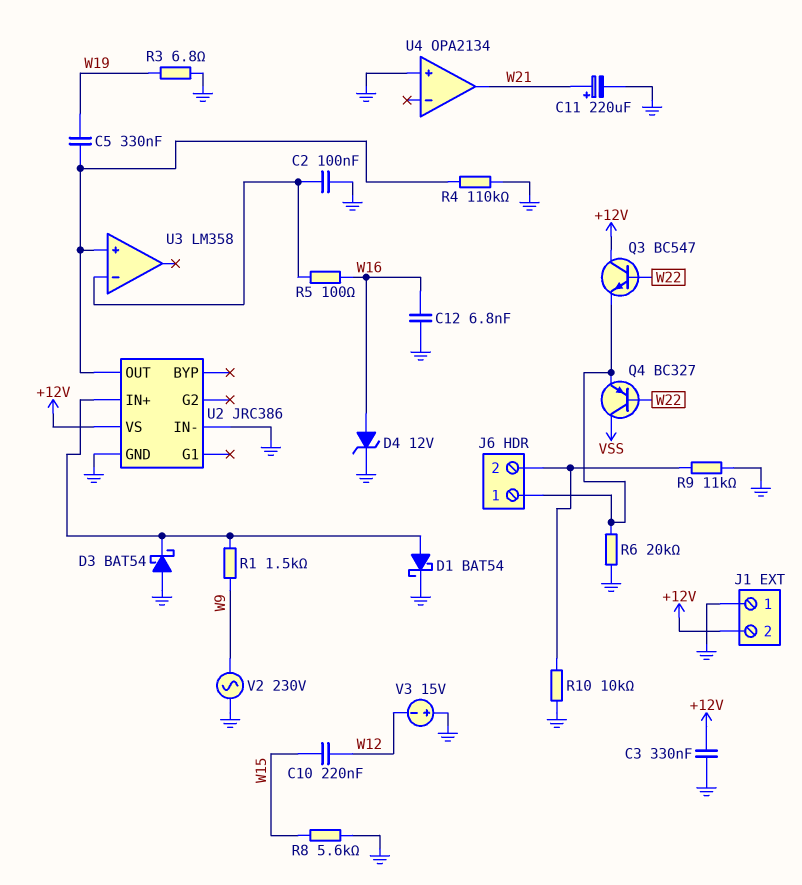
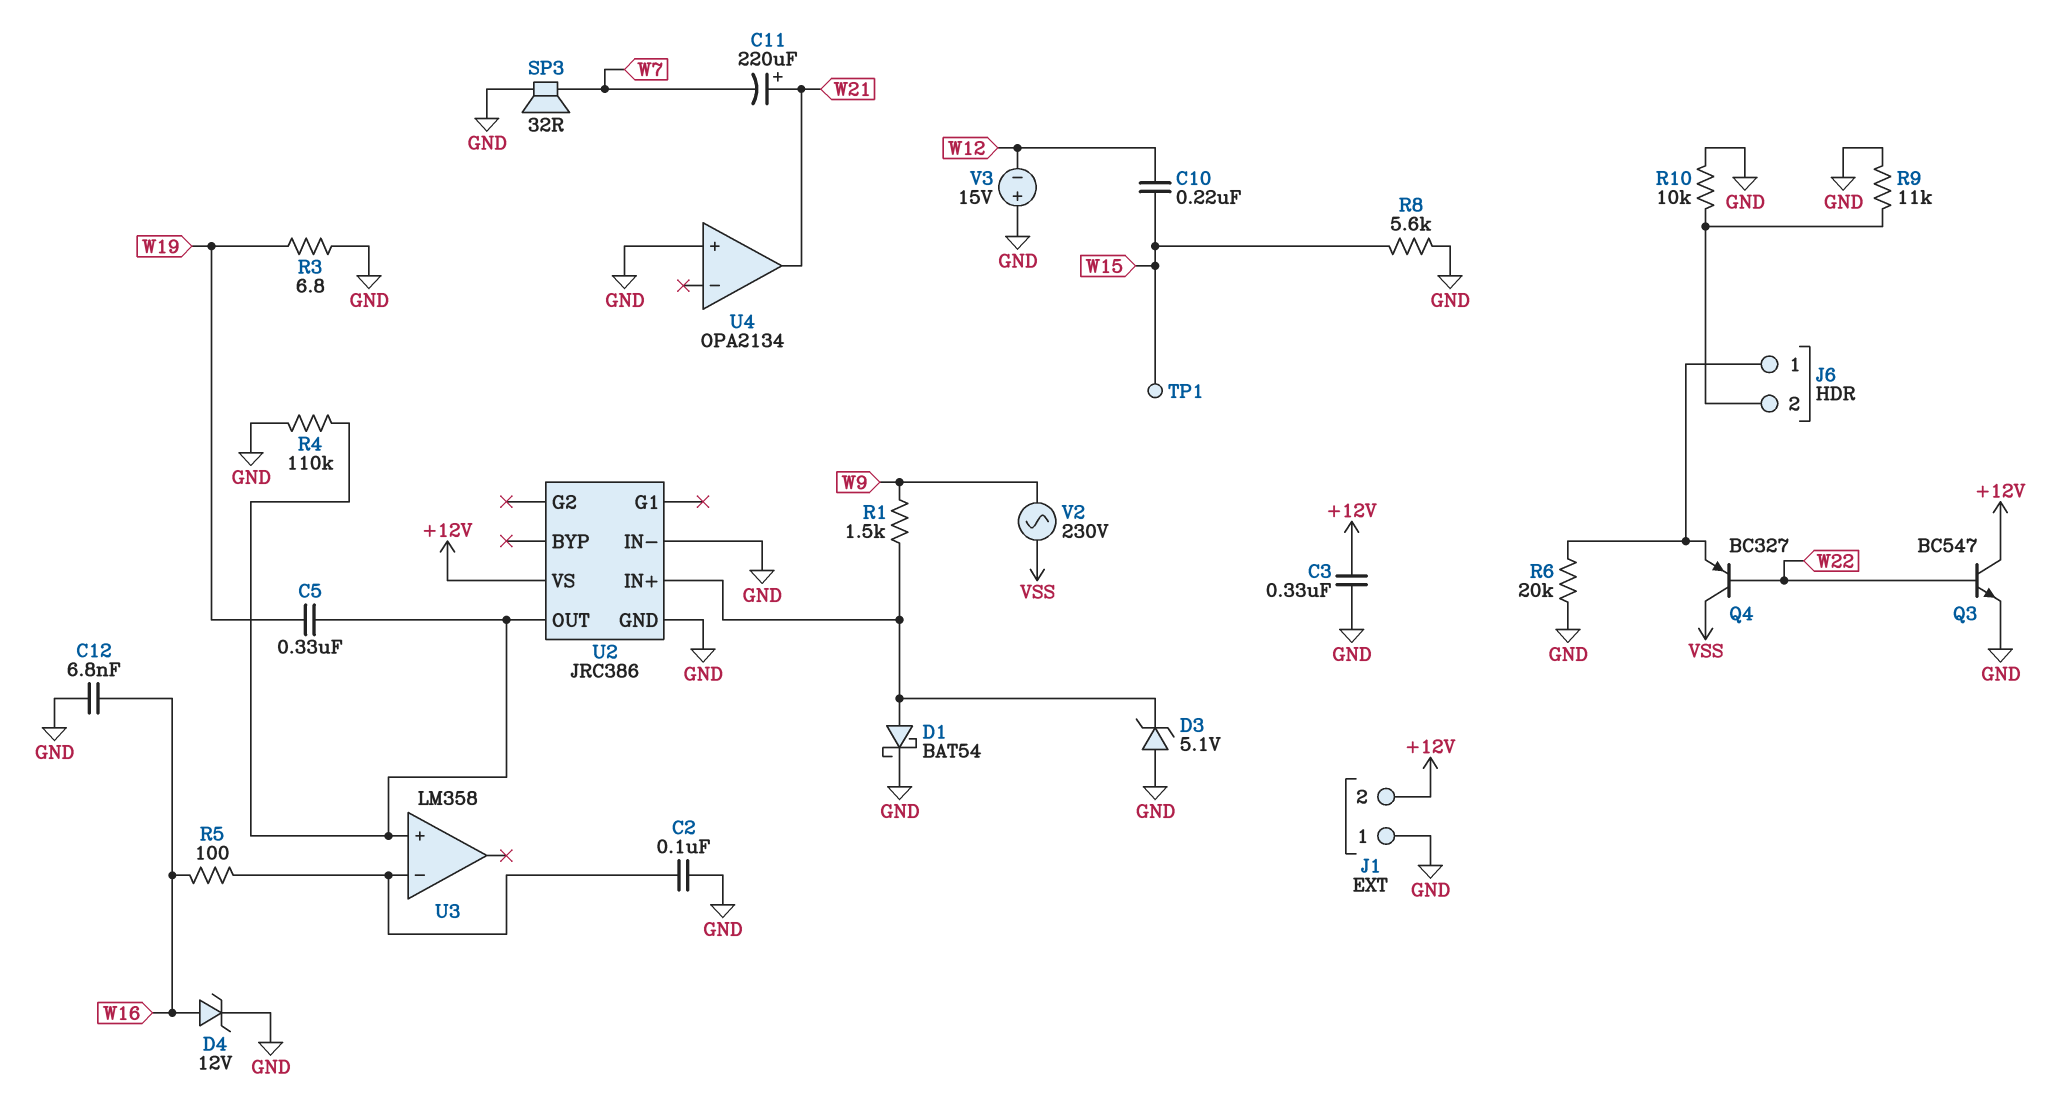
C11: 220uF (plus W21, minus GND) -> 220uF (plus W21, minus W7)
D3: schottky BAT54 (A GND, K U2/IN+) -> zener 5.1V (A GND, K U2/IN+)
Q3: NPN BC547 (B W22, C +12V, E J6/1) -> NPN BC547 (B W22, C +12V, E GND)
SP3: none -> speaker 32R (GND, W7)
TP1: none -> test point (W15)
V2: AC 230V (GND, W9) -> AC 230V (VSS, W9)

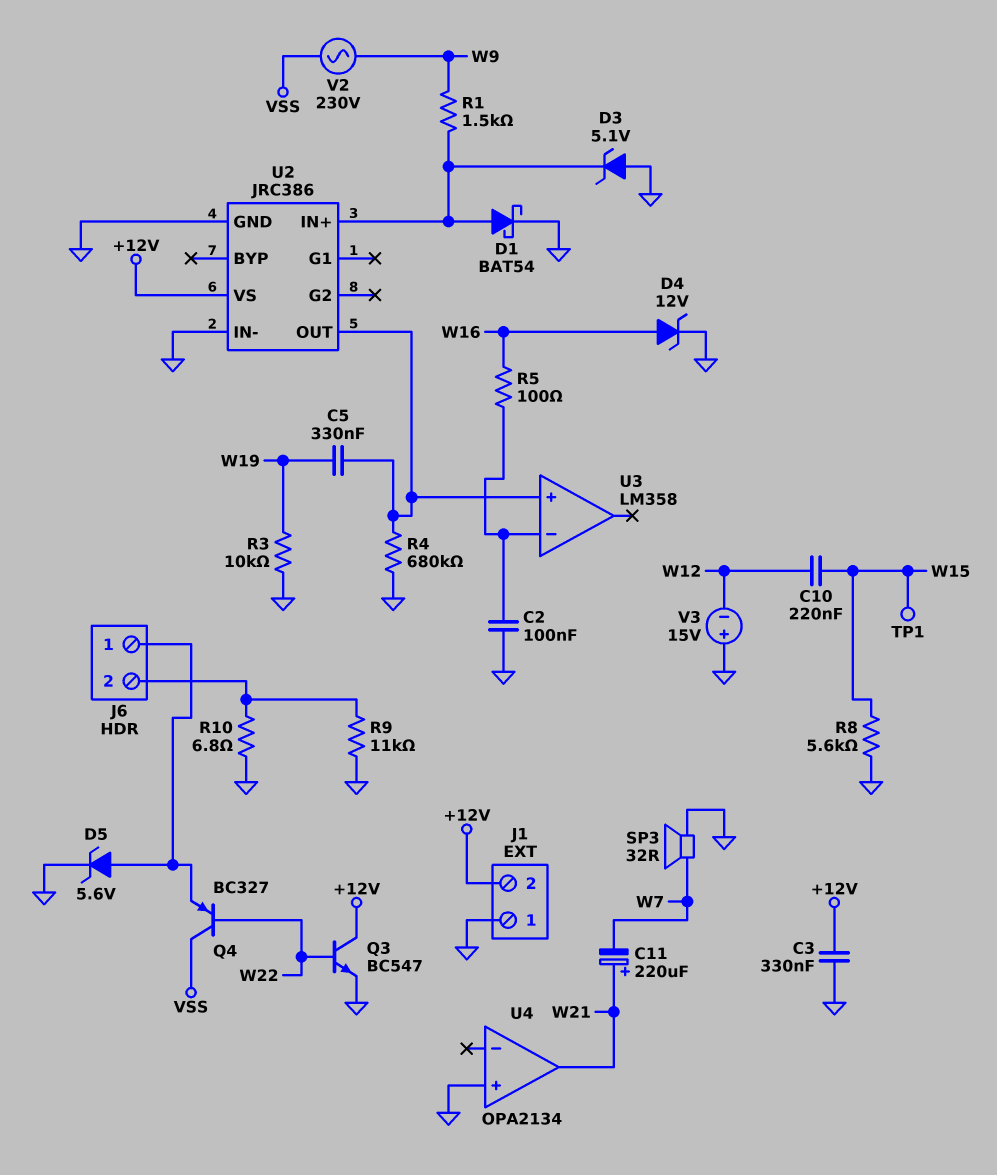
C12: 6.8nF (GND, W16) -> none
D5: none -> zener 5.6V (A J6/1, K GND)
R3: 6.8 (GND, W19) -> 10k (GND, W19)
R4: 110k (GND, U2/OUT) -> 680k (GND, U2/OUT)
R6: 20k (GND, J6/1) -> none
R10: 10k (GND, J6/2) -> 6.8 (GND, J6/2)

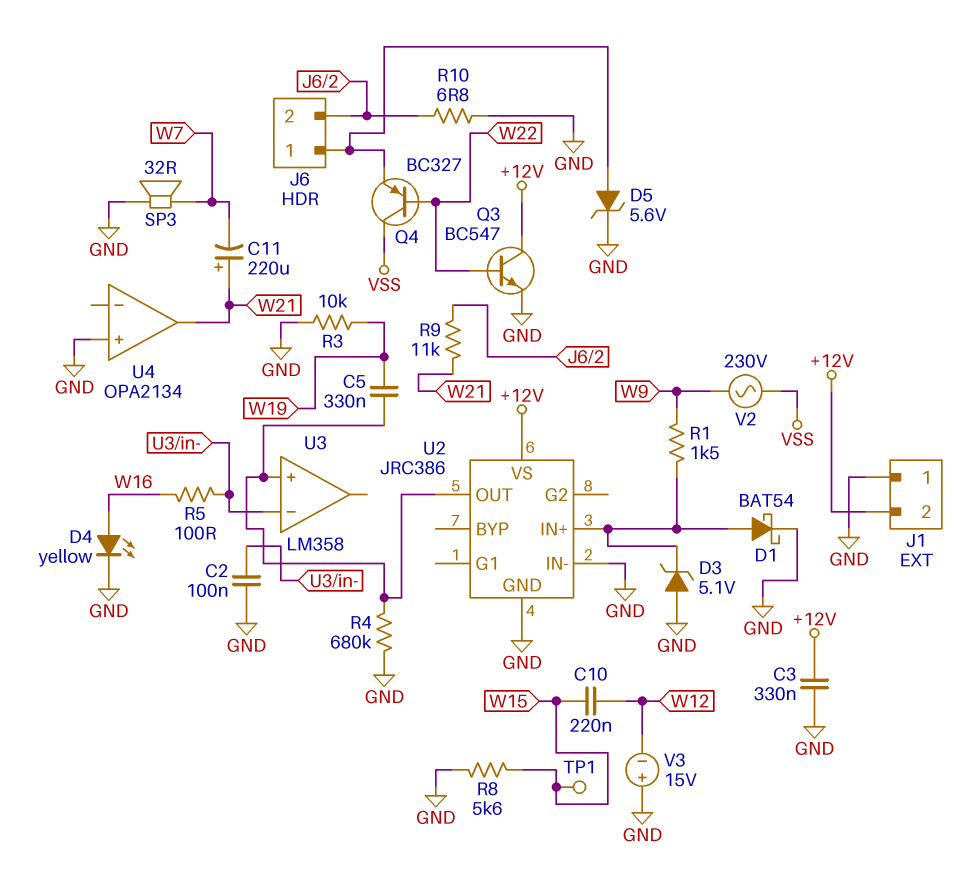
D4: zener 12V (A W16, K GND) -> LED yellow (A W16, K GND)
R9: 11k (GND, J6/2) -> 11k (J6/2, W21)

